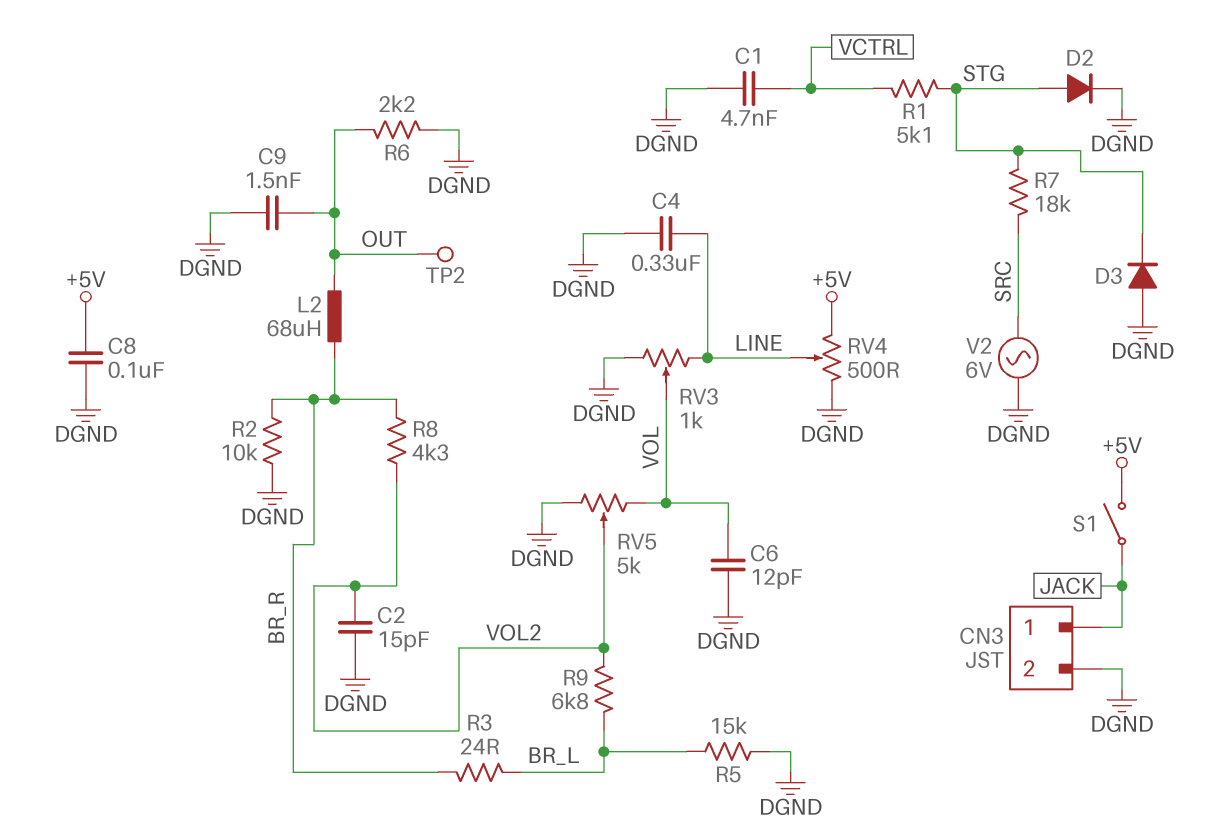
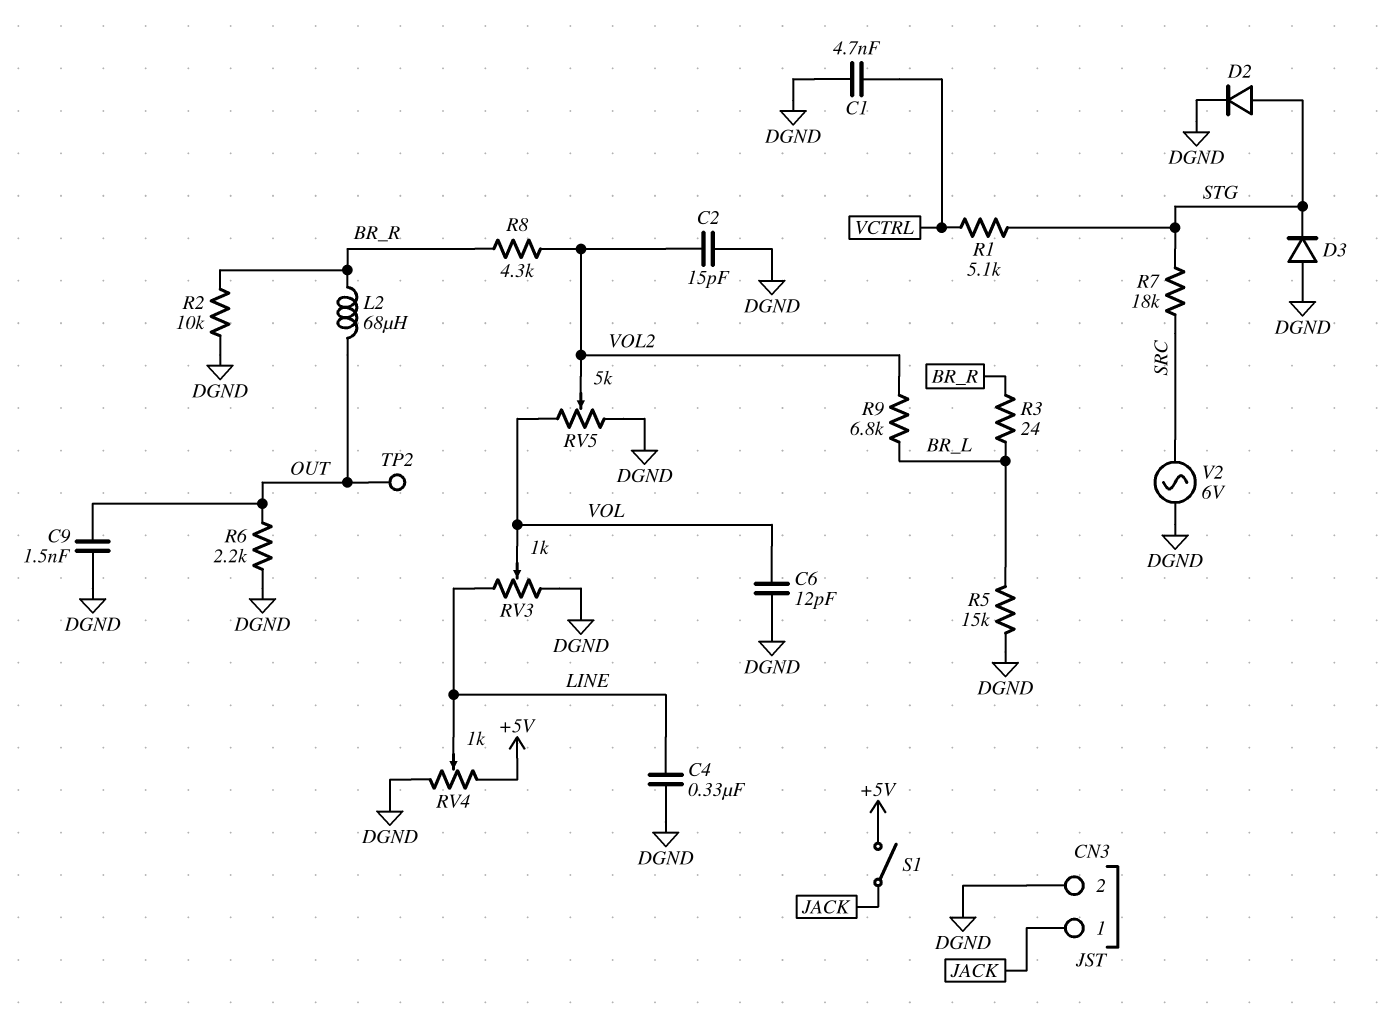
C8: 100nF (+5V, DGND) -> none
RV4: 500 (+5V, DGND, wiper LINE) -> 1k (+5V, DGND, wiper LINE)

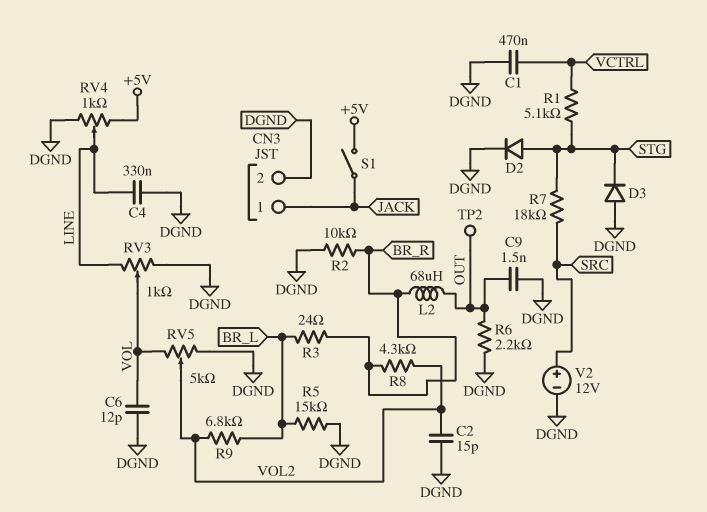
C1: 4.7nF (DGND, VCTRL) -> 470nF (DGND, VCTRL)
V2: AC 6V (DGND, SRC) -> 12V (plus SRC, minus DGND)

